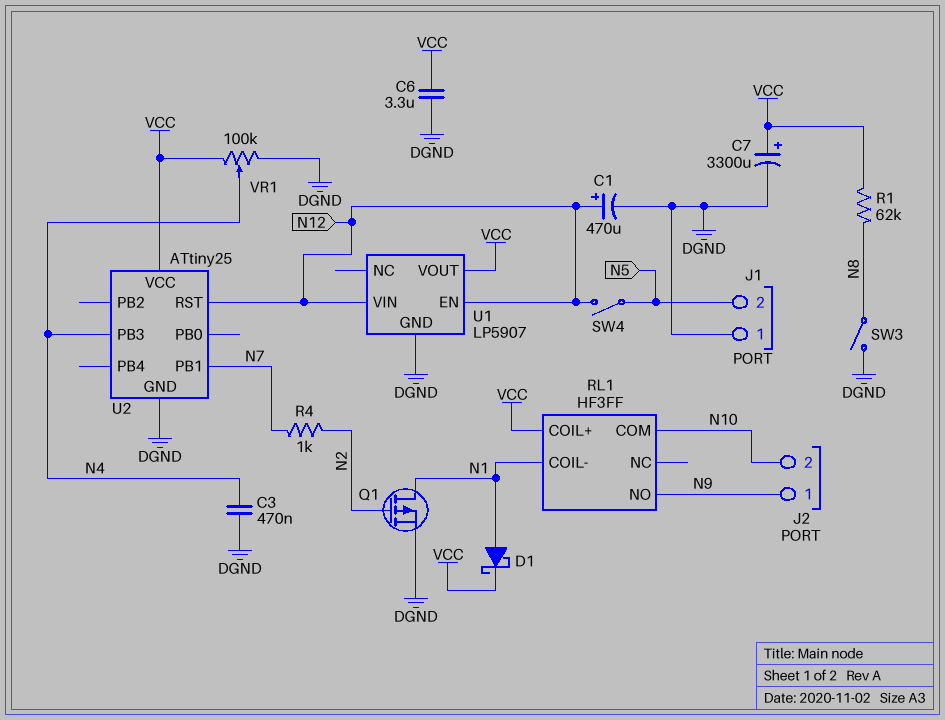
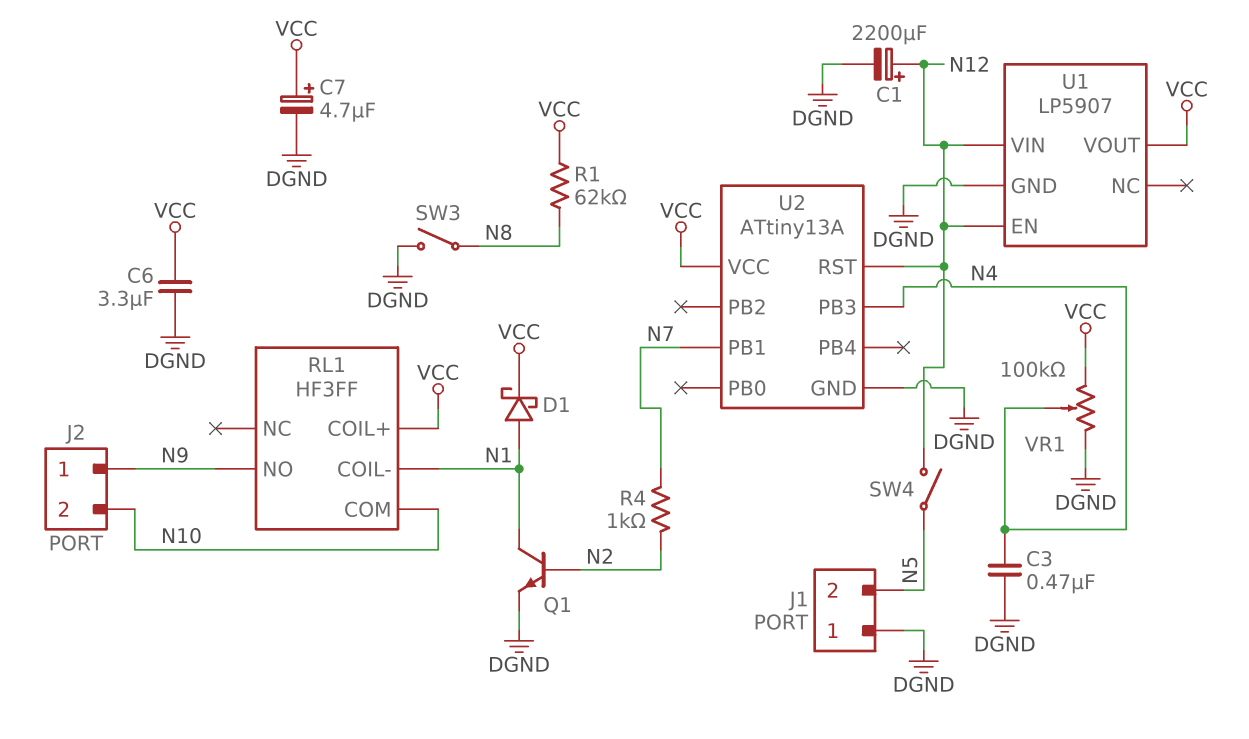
C1: 470uF (plus N12, minus DGND) -> 2200uF (plus N12, minus DGND)
C7: 3300uF (plus VCC, minus DGND) -> 4.7uF (plus VCC, minus DGND)
Q1: PMOS (G N2, D N1, S DGND) -> NPN (B N2, C N1, E DGND)
U2: ATtiny25 -> ATtiny13A

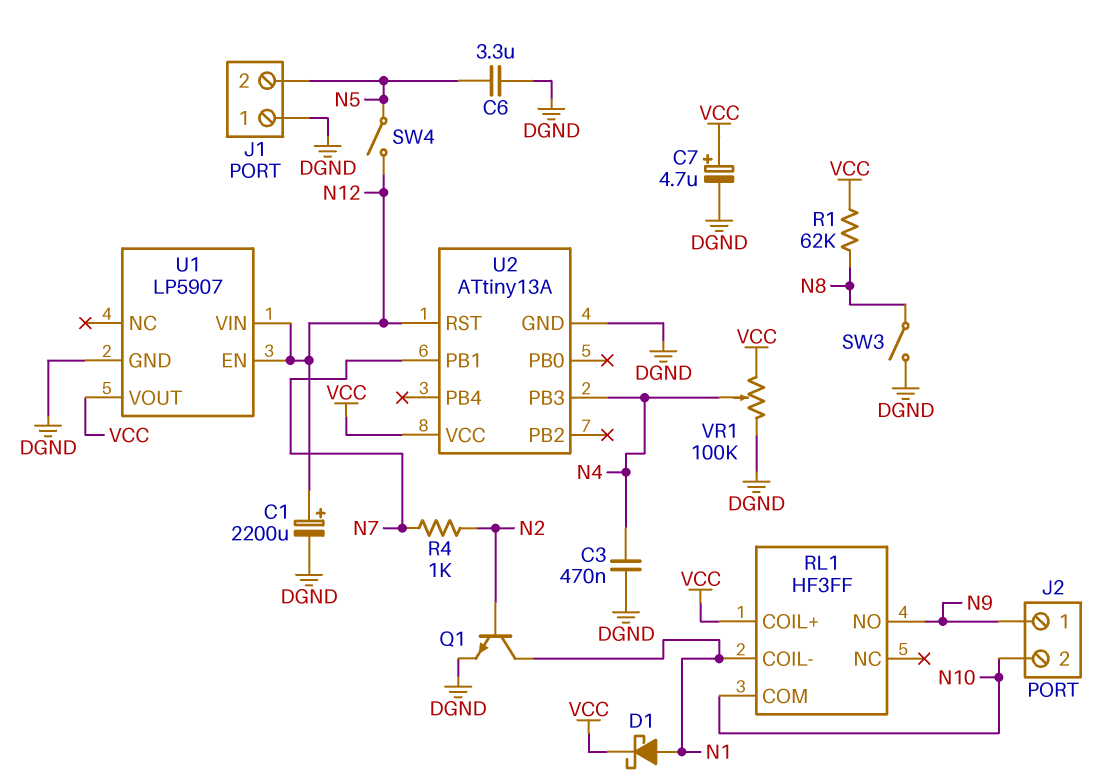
C6: 3.3uF (DGND, VCC) -> 3.3uF (DGND, N5)

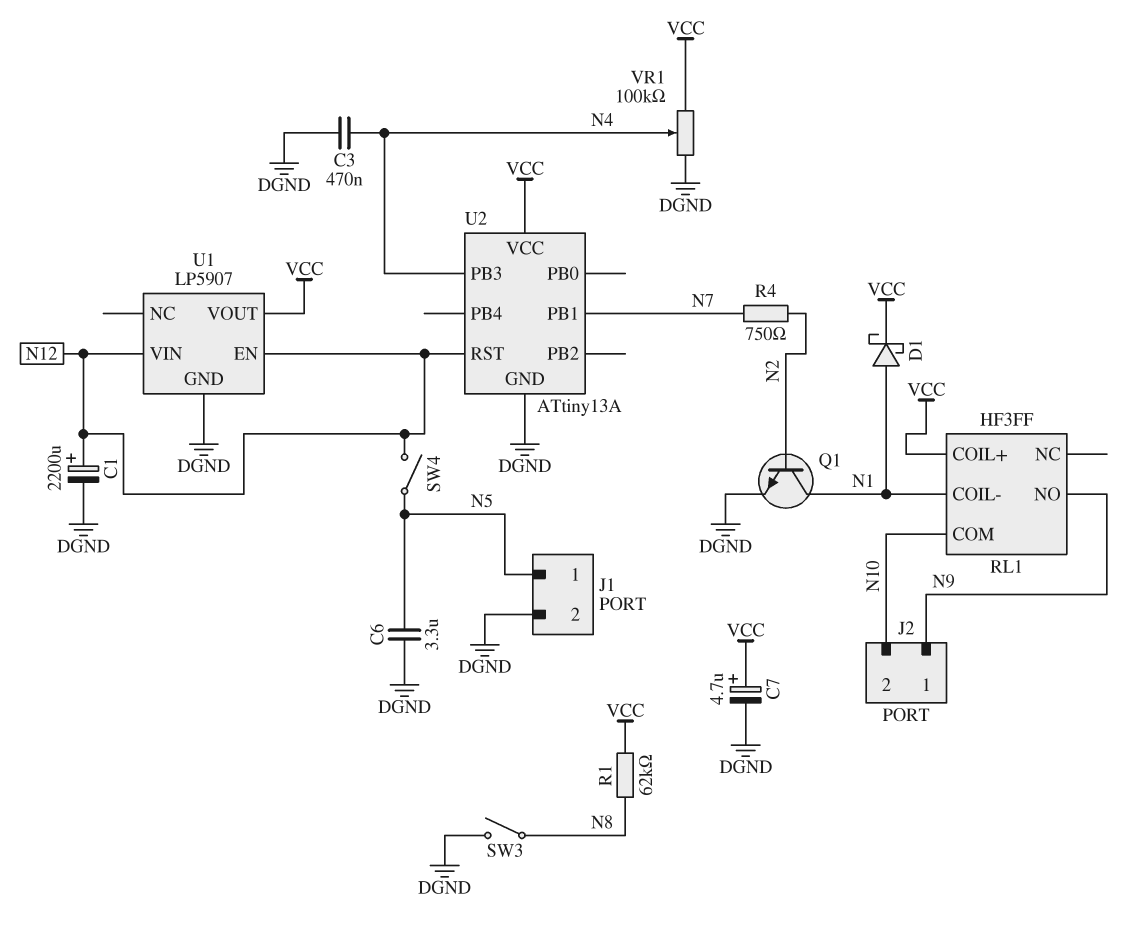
J1 pin 1: DGND -> N5
J1 pin 2: N5 -> DGND
R4: 1k (N2, N7) -> 750 (N2, N7)

